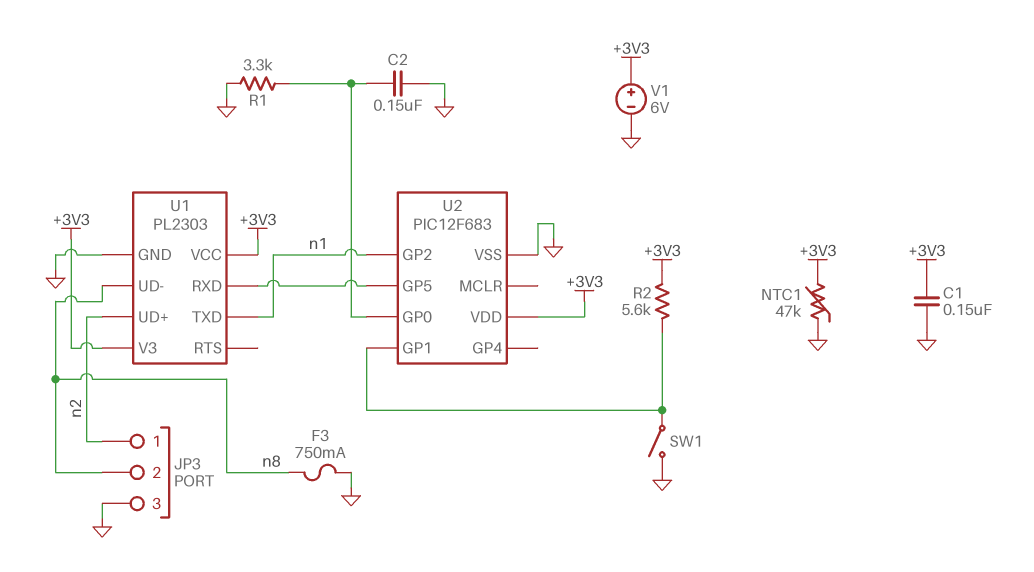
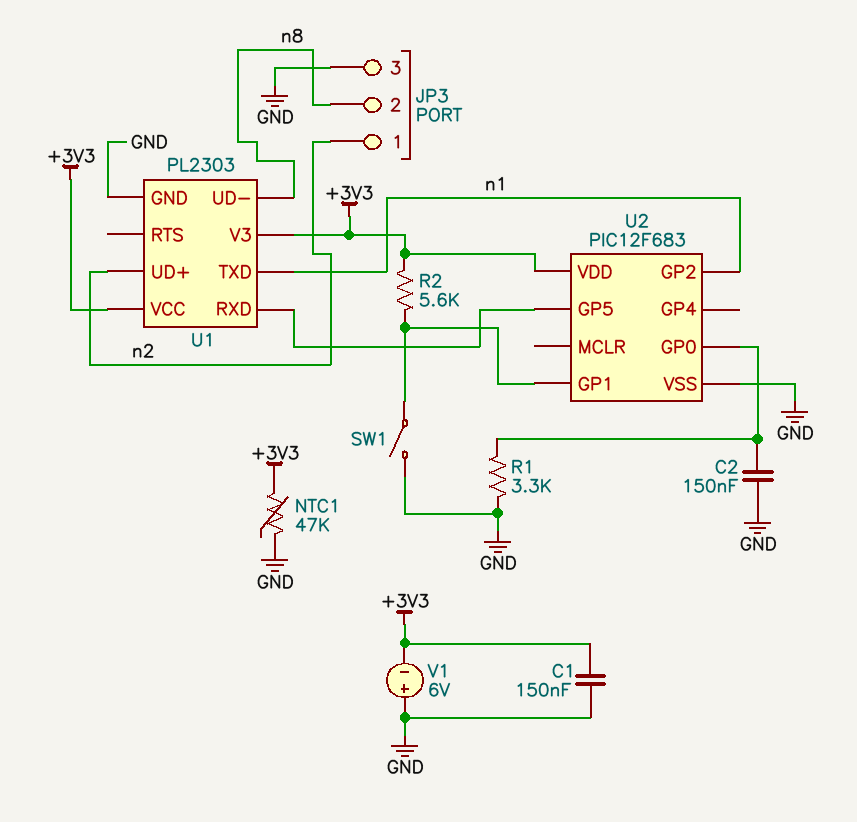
F3: 750mA (GND, n8) -> none
V1: 6V (plus +3V3, minus GND) -> 6V (plus GND, minus +3V3)

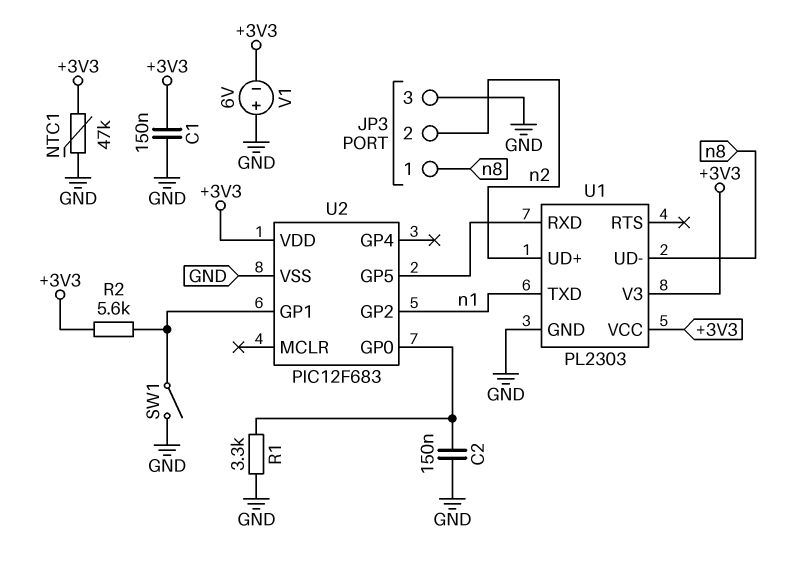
JP3 pin 1: n2 -> n8
JP3 pin 2: n8 -> n2

